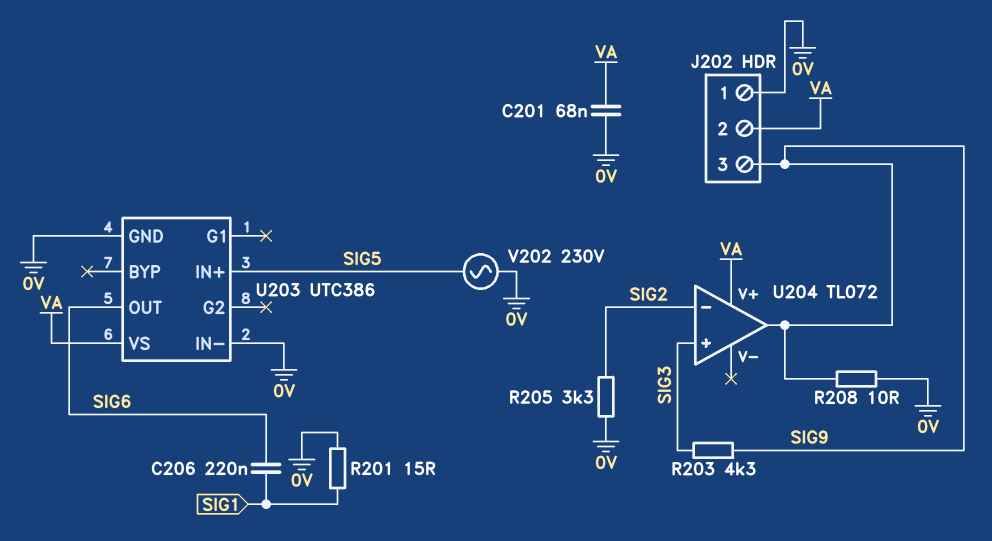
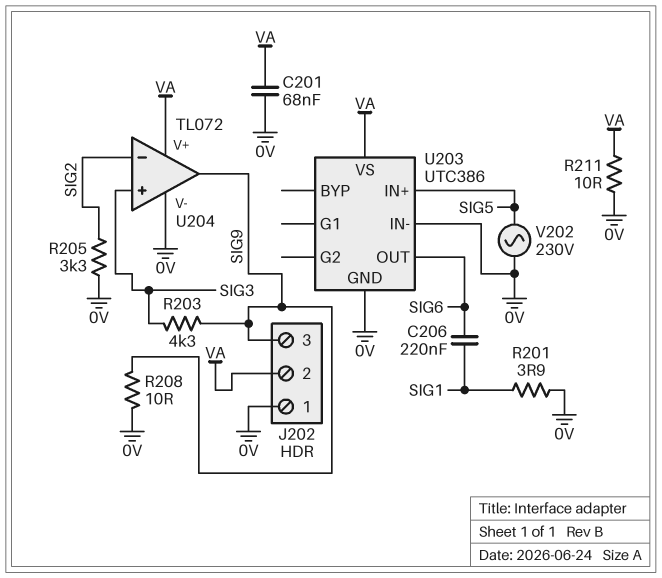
R201: 15 (0V, SIG1) -> 3.9 (0V, SIG1)
R211: none -> 10 (0V, VA)
U204 pin V-: none -> 0V

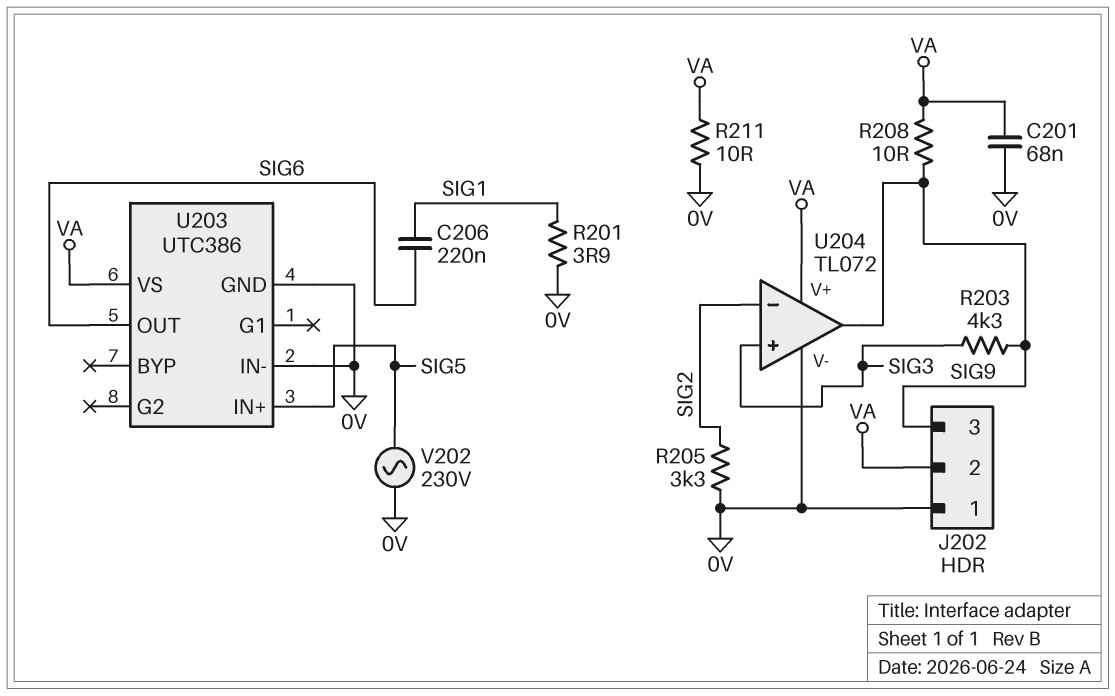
R208: 10 (0V, SIG9) -> 10 (SIG9, VA)

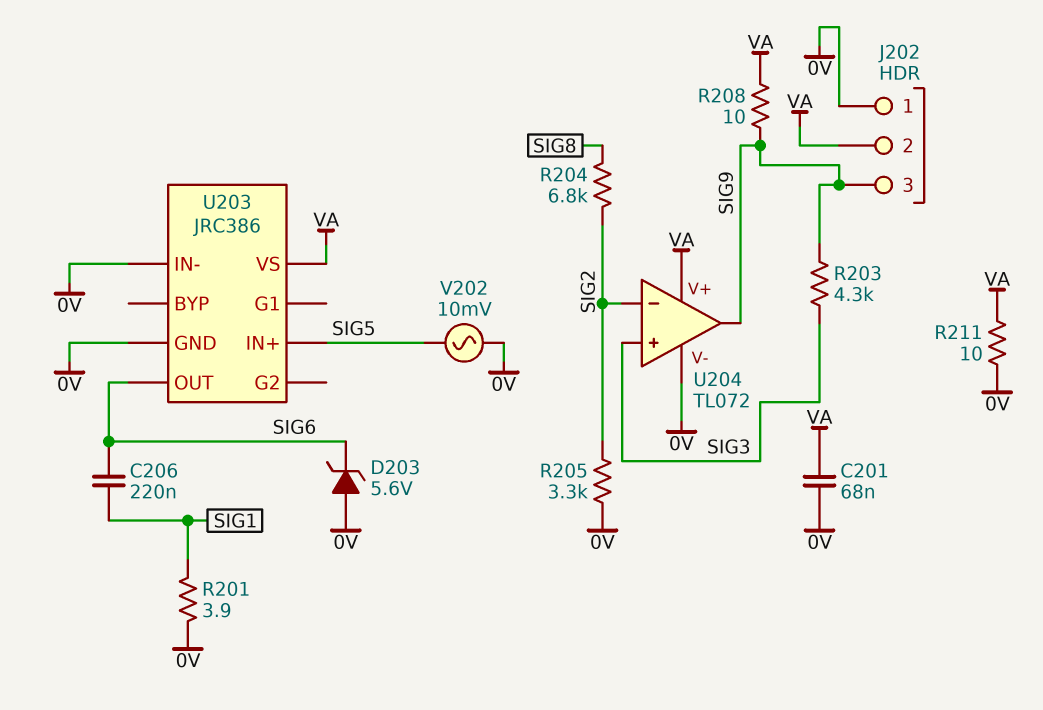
D203: none -> zener 5.6V (A 0V, K SIG6)
R204: none -> 6.8k (SIG2, SIG8)
U203: UTC386 -> JRC386
V202: AC 230V (0V, SIG5) -> AC 10mV (0V, SIG5)

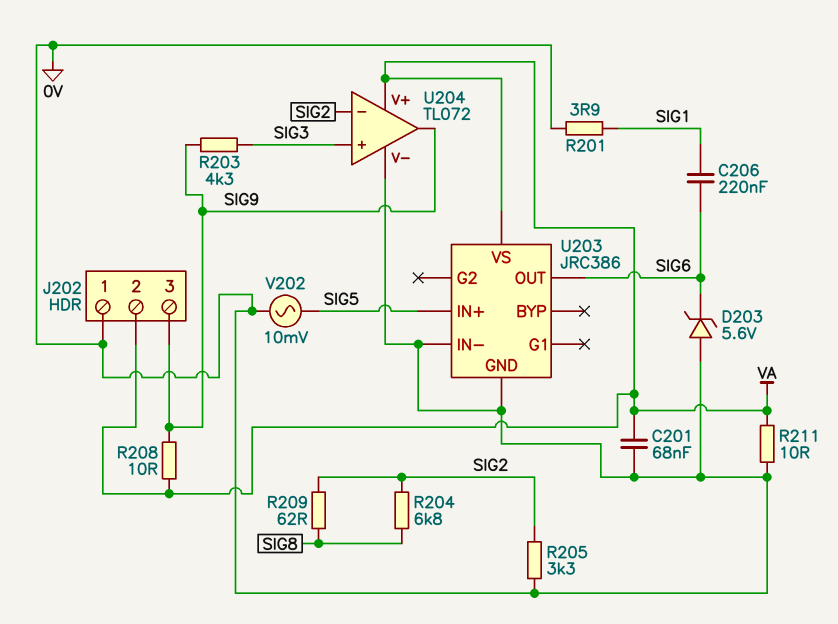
R209: none -> 62 (SIG2, SIG8)

